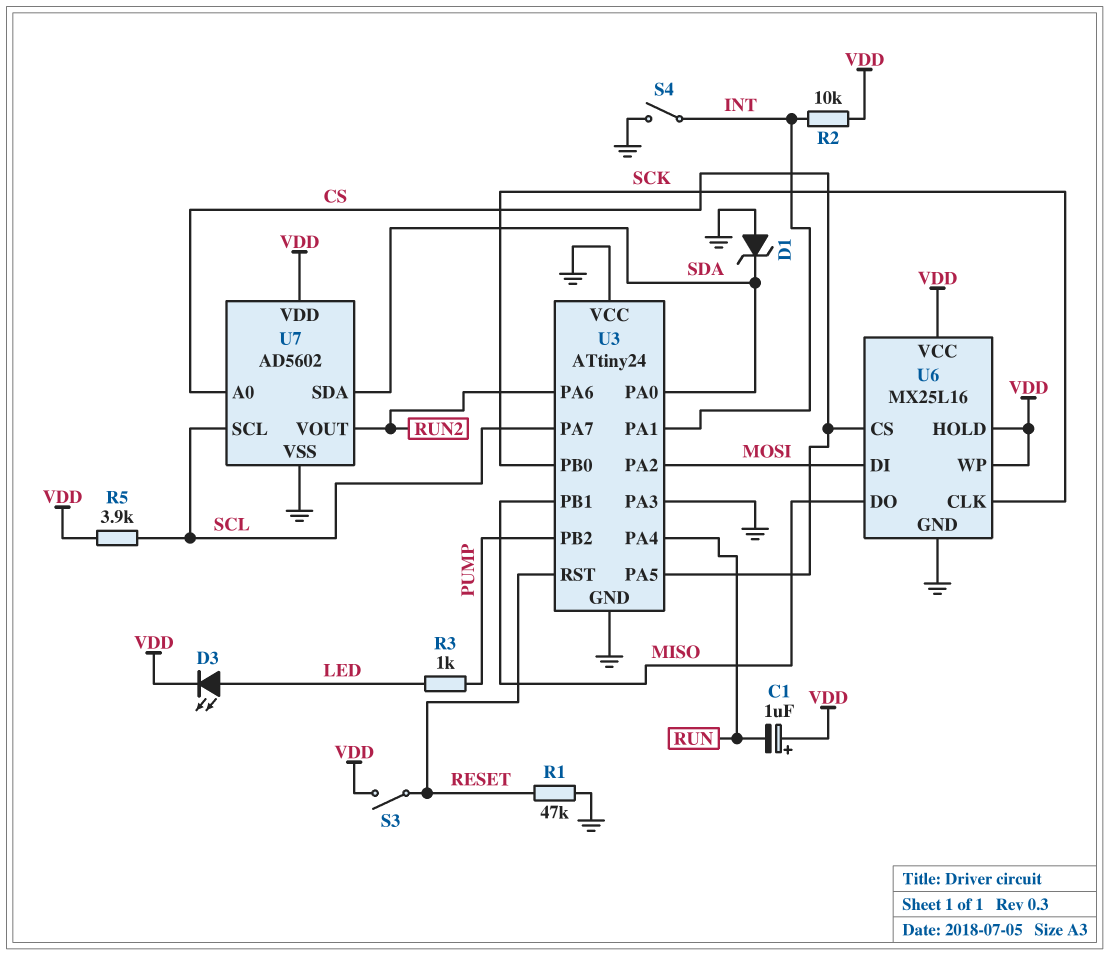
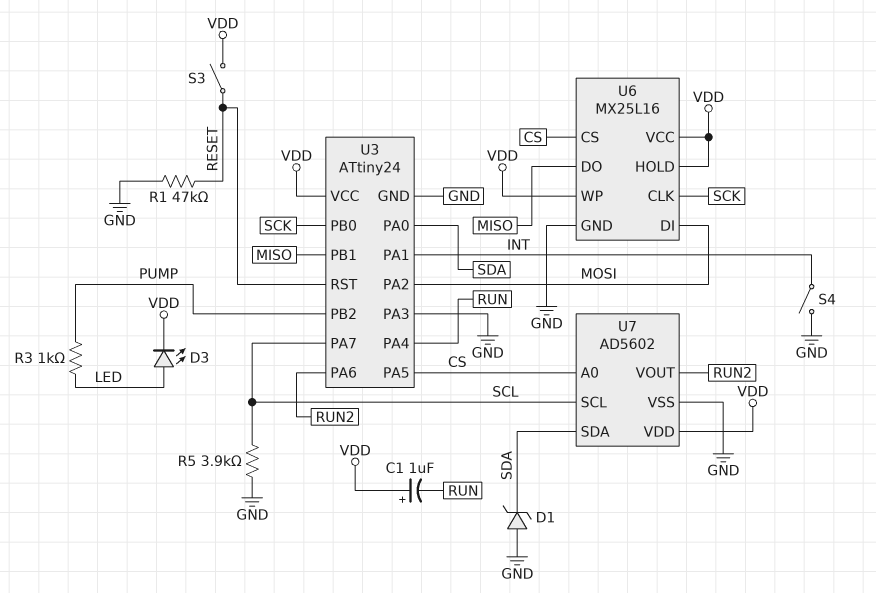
R2: 10k (INT, VDD) -> none
R5: 3.9k (SCL, VDD) -> 3.9k (GND, SCL)
U3 pin VCC: GND -> VDD

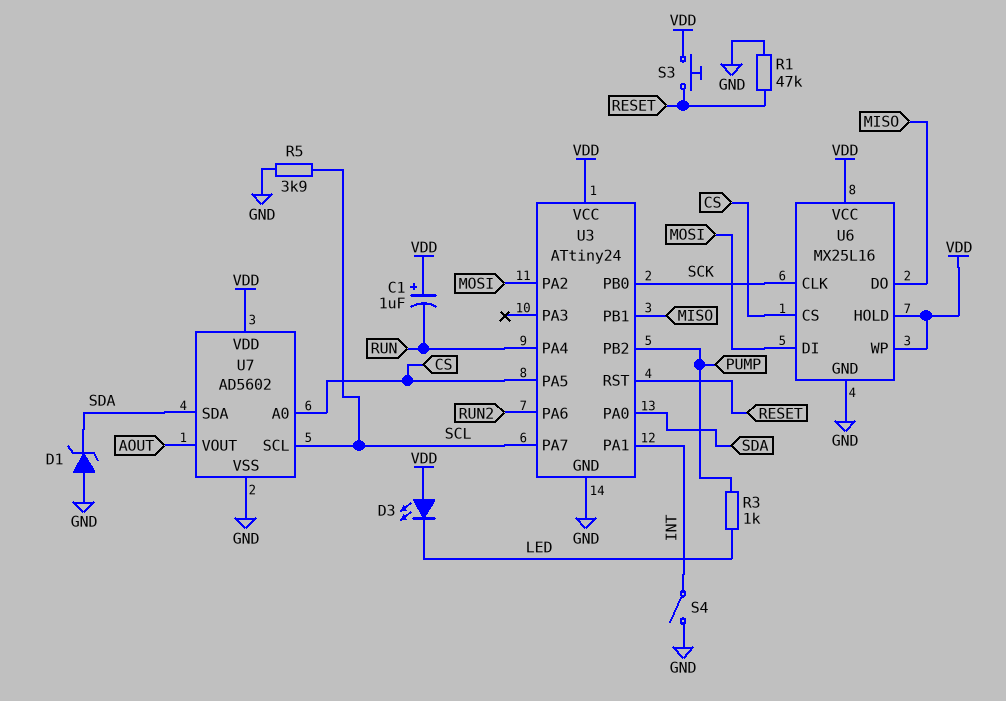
D3: LED (A LED, K VDD) -> LED (A VDD, K LED)
S3: switch (RESET, VDD) -> button (RESET, VDD)
U3 pin PA3: GND -> none
U7 pin VOUT: RUN2 -> AOUT

